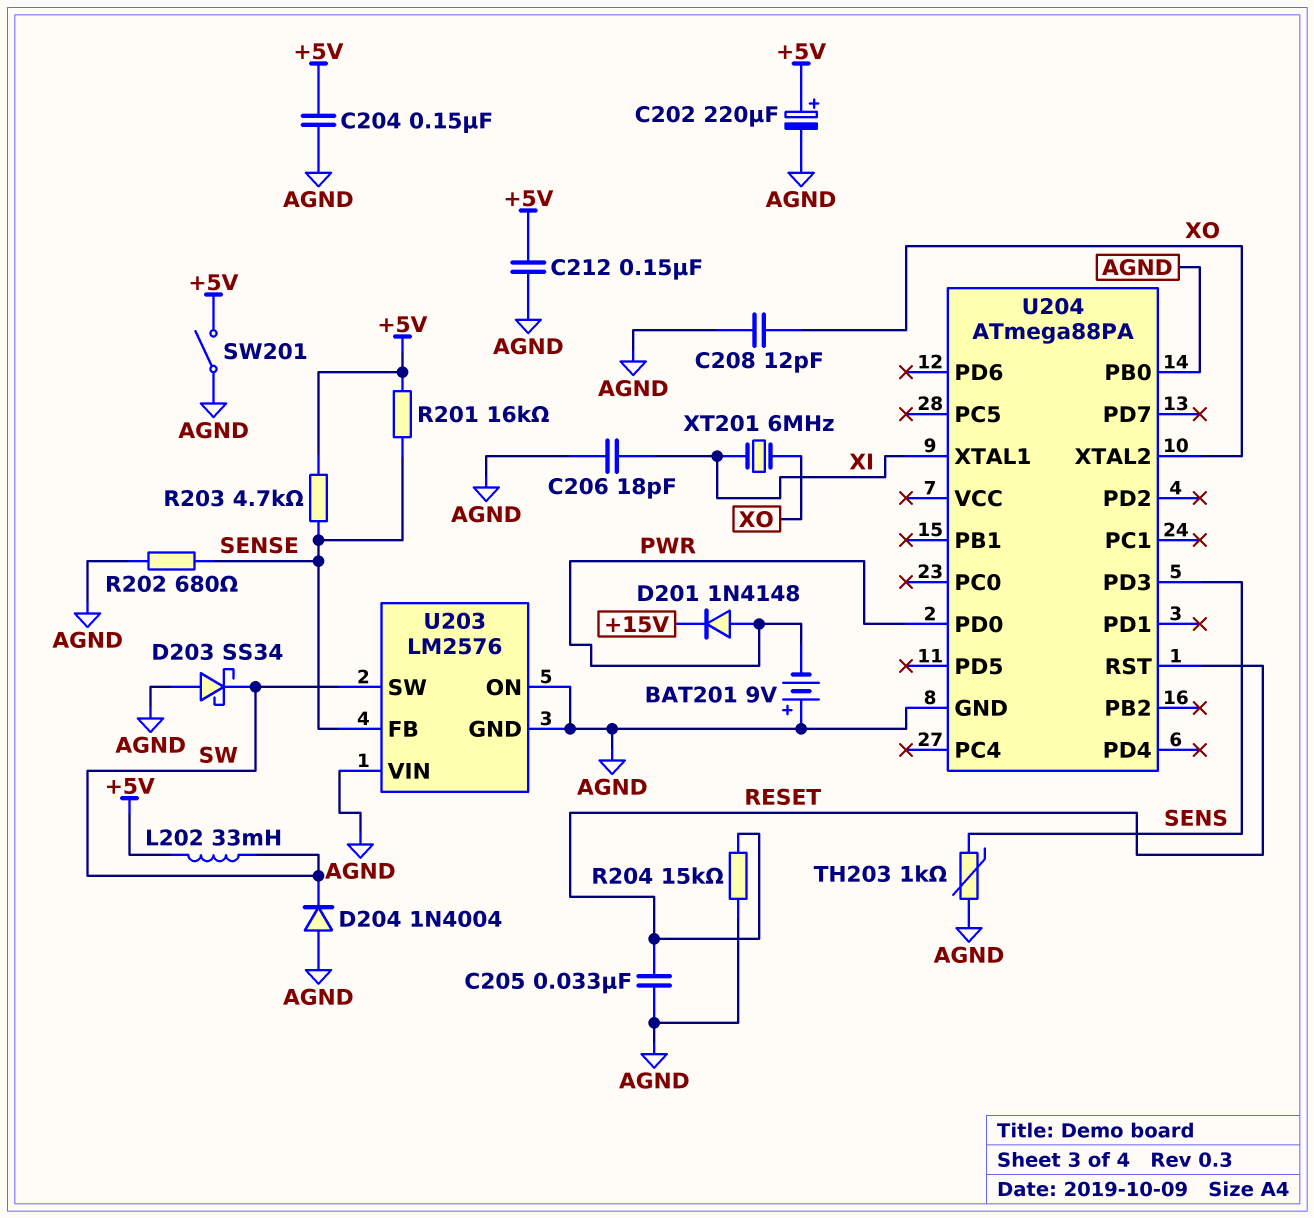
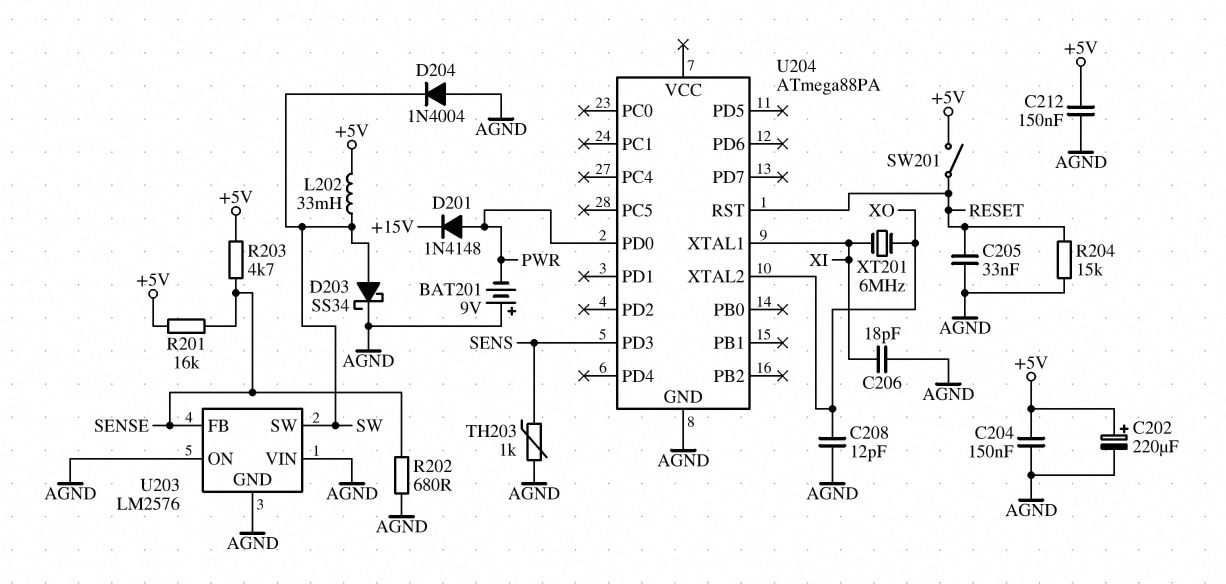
D203: schottky SS34 (A AGND, K SW) -> schottky SS34 (A SW, K AGND)
SW201: switch (+5V, AGND) -> switch (+5V, RESET)
U204 pin PB0: AGND -> none

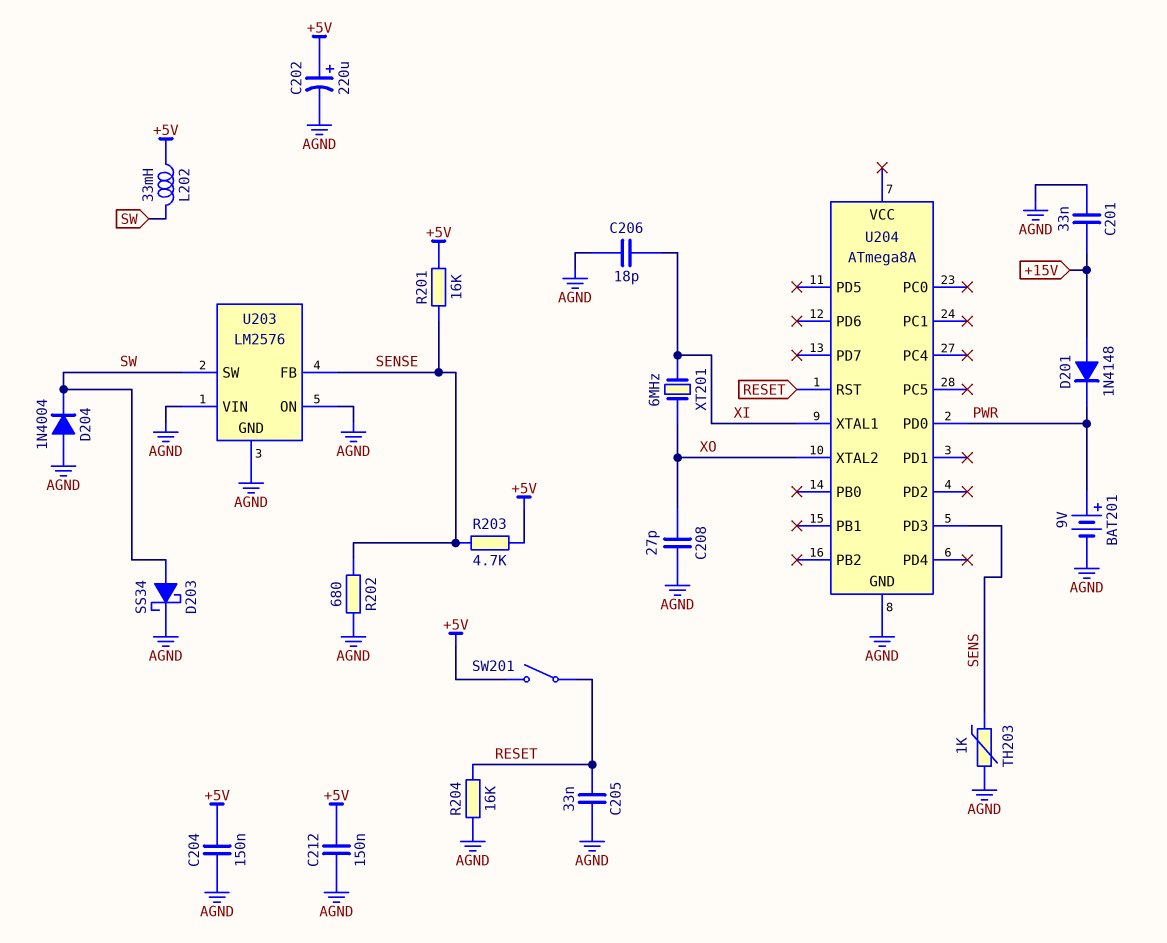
BAT201: 9V (plus AGND, minus PWR) -> 9V (plus PWR, minus AGND)
C201: none -> 33nF (+15V, AGND)
C208: 12pF (AGND, XO) -> 27pF (AGND, XO)
D201: diode 1N4148 (A PWR, K +15V) -> diode 1N4148 (A +15V, K PWR)
R204: 15k (AGND, RESET) -> 16k (AGND, RESET)
U204: ATmega88PA -> ATmega8A

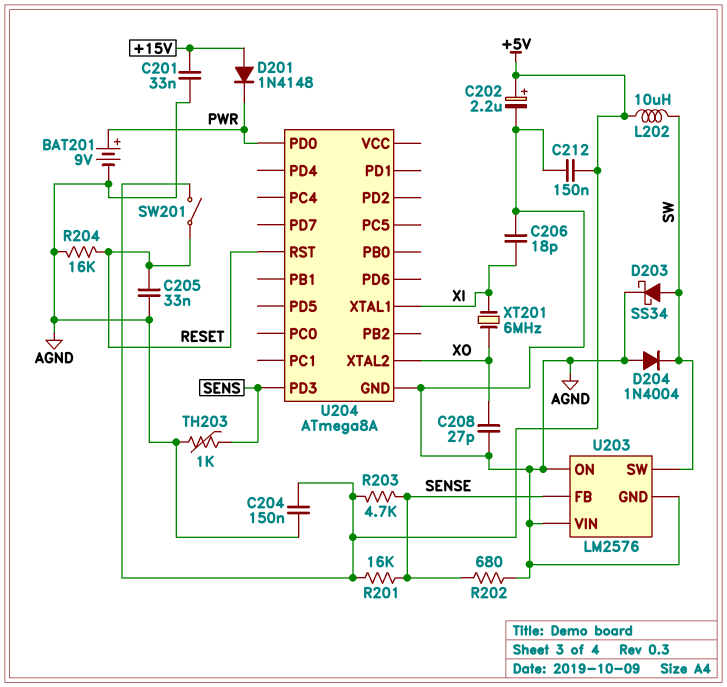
C202: 220uF (plus +5V, minus AGND) -> 2.2uF (plus +5V, minus AGND)
L202: 33mH (+5V, SW) -> 10uH (+5V, SW)

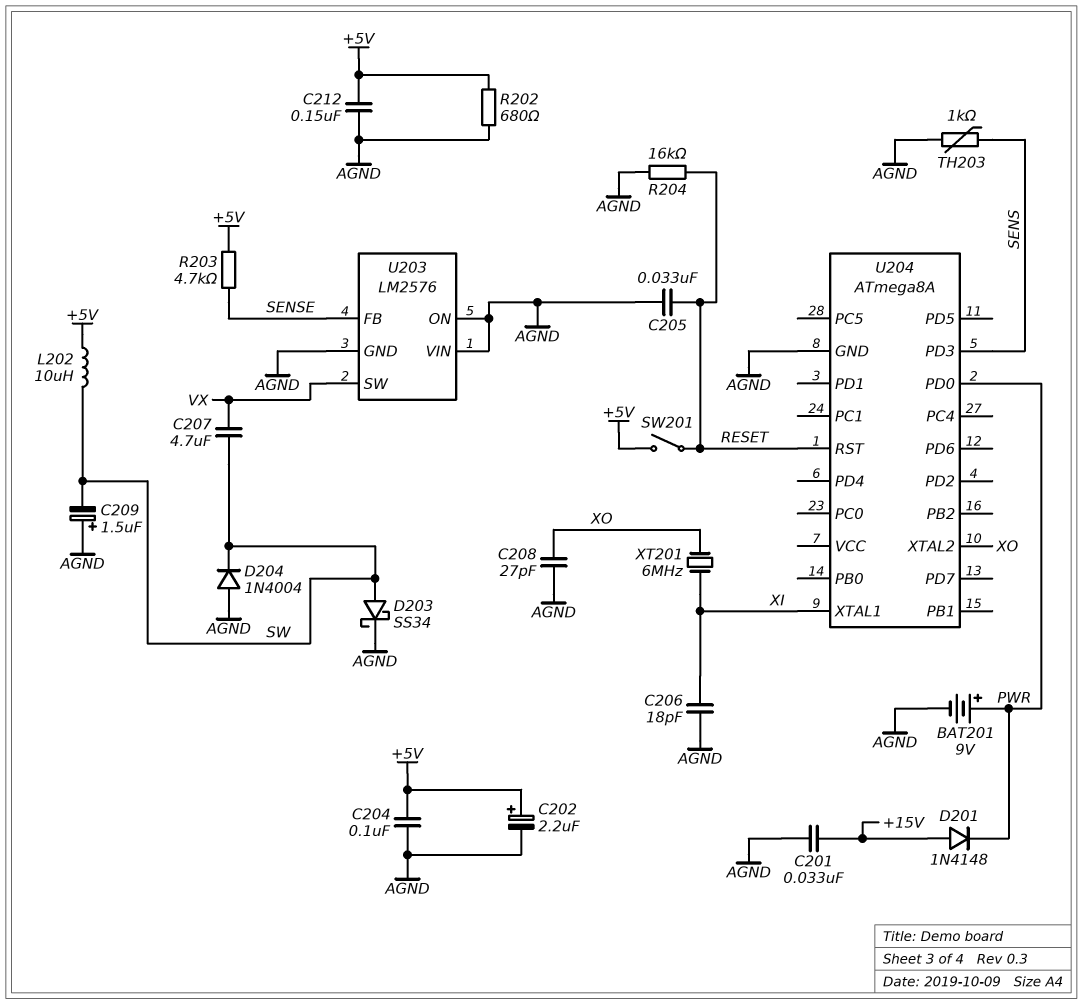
C204: 150nF (+5V, AGND) -> 100nF (+5V, AGND)
C207: none -> 4.7uF (SW, VX)
C209: none -> 1.5uF (plus AGND, minus SW)
R201: 16k (+5V, SENSE) -> none
R202: 680 (AGND, SENSE) -> 680 (+5V, AGND)
U203 pin SW: SW -> VX

